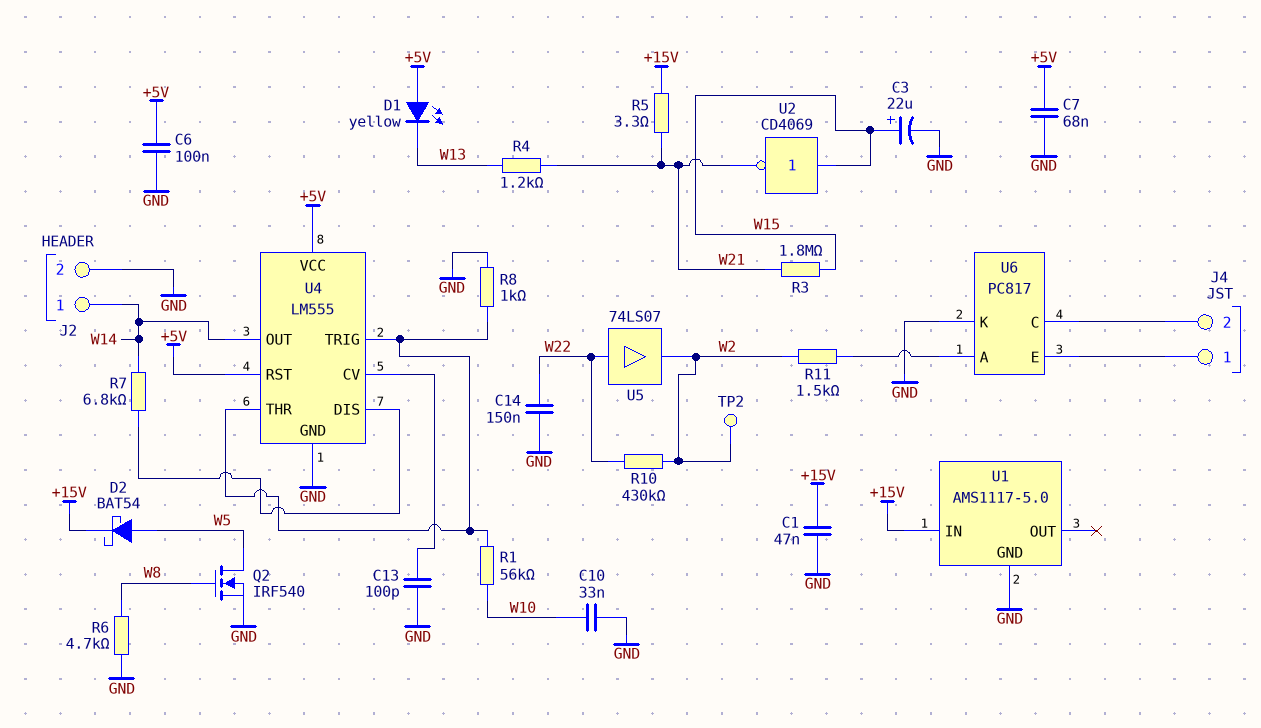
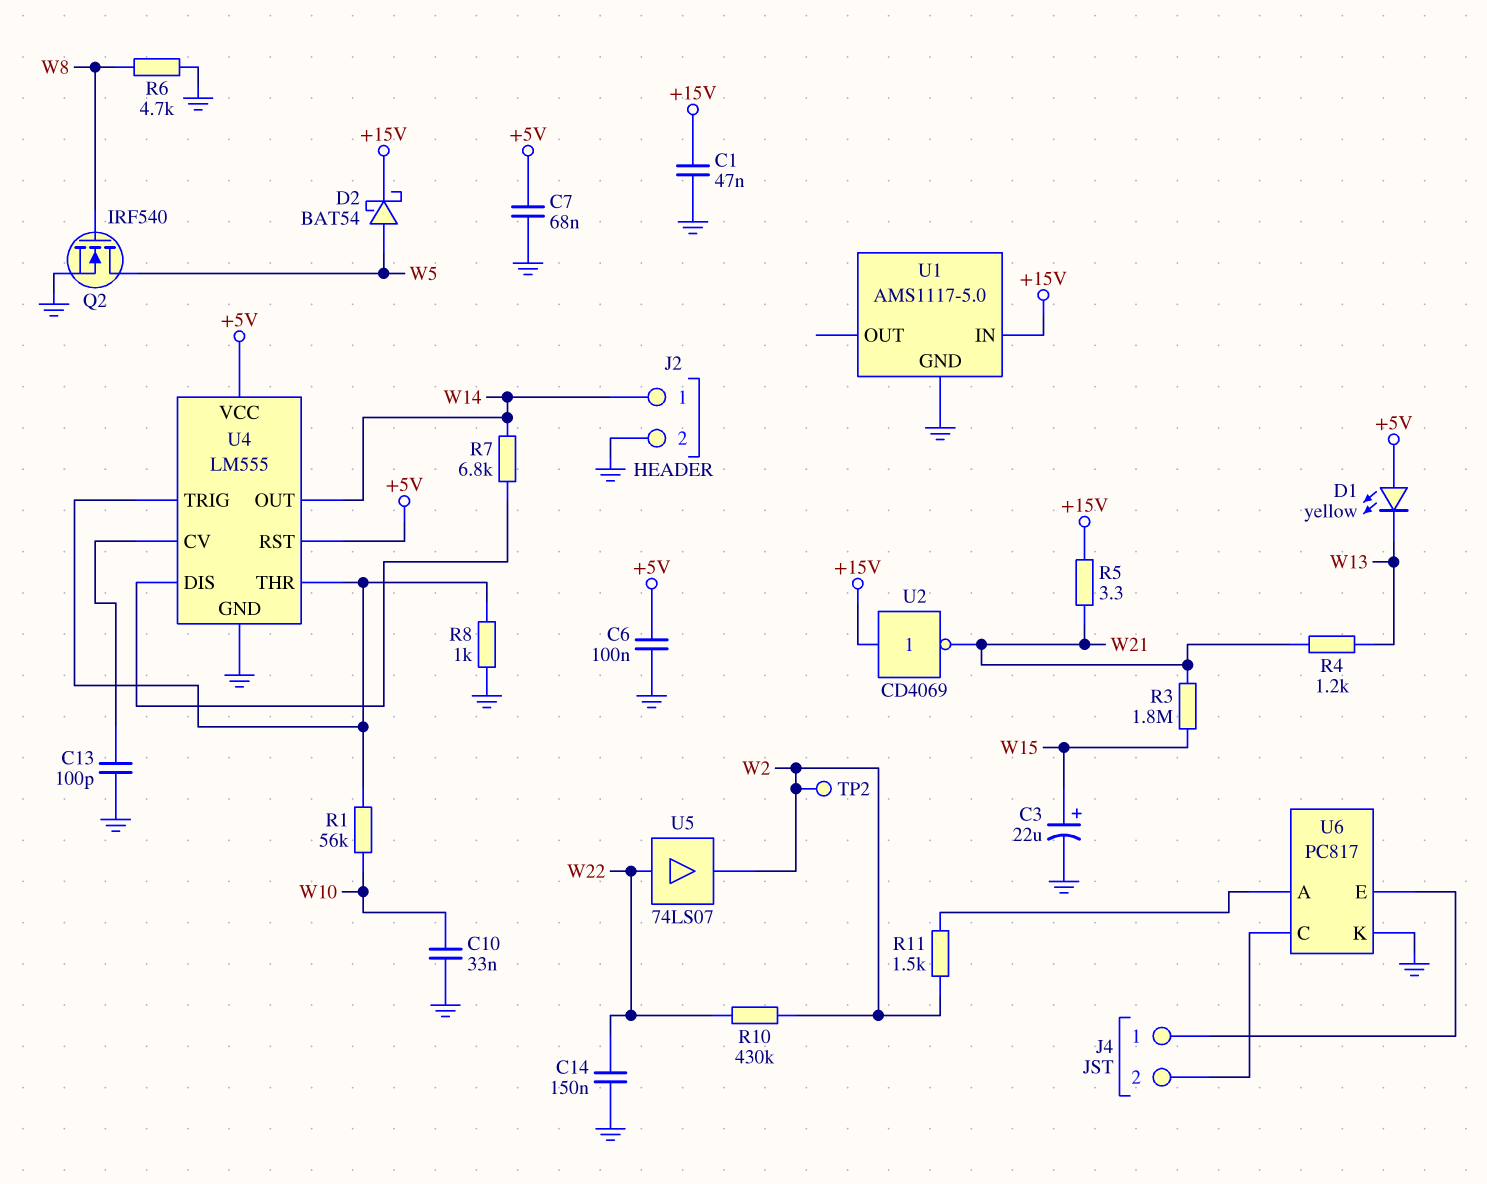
U2: NOT CD4069 (in W15, out W21) -> NOT CD4069 (in +15V, out W21)

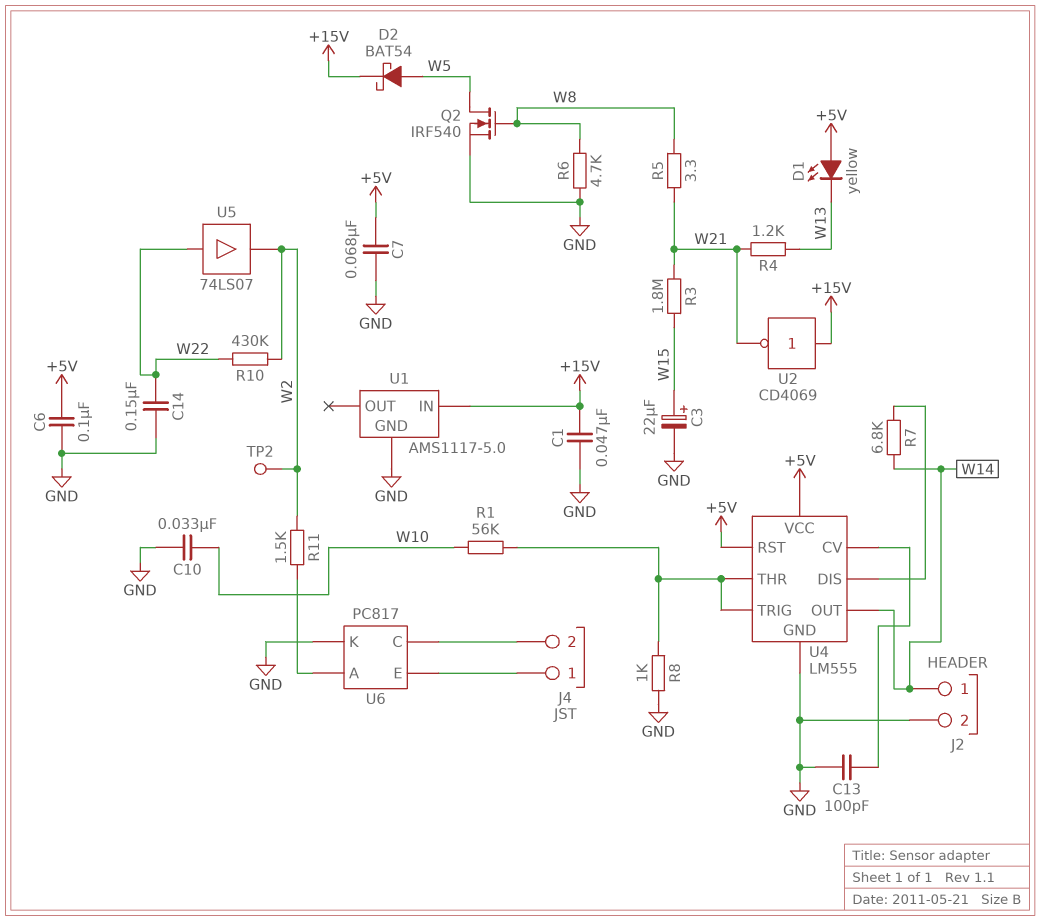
R5: 3.3 (+15V, W21) -> 3.3 (W8, W21)

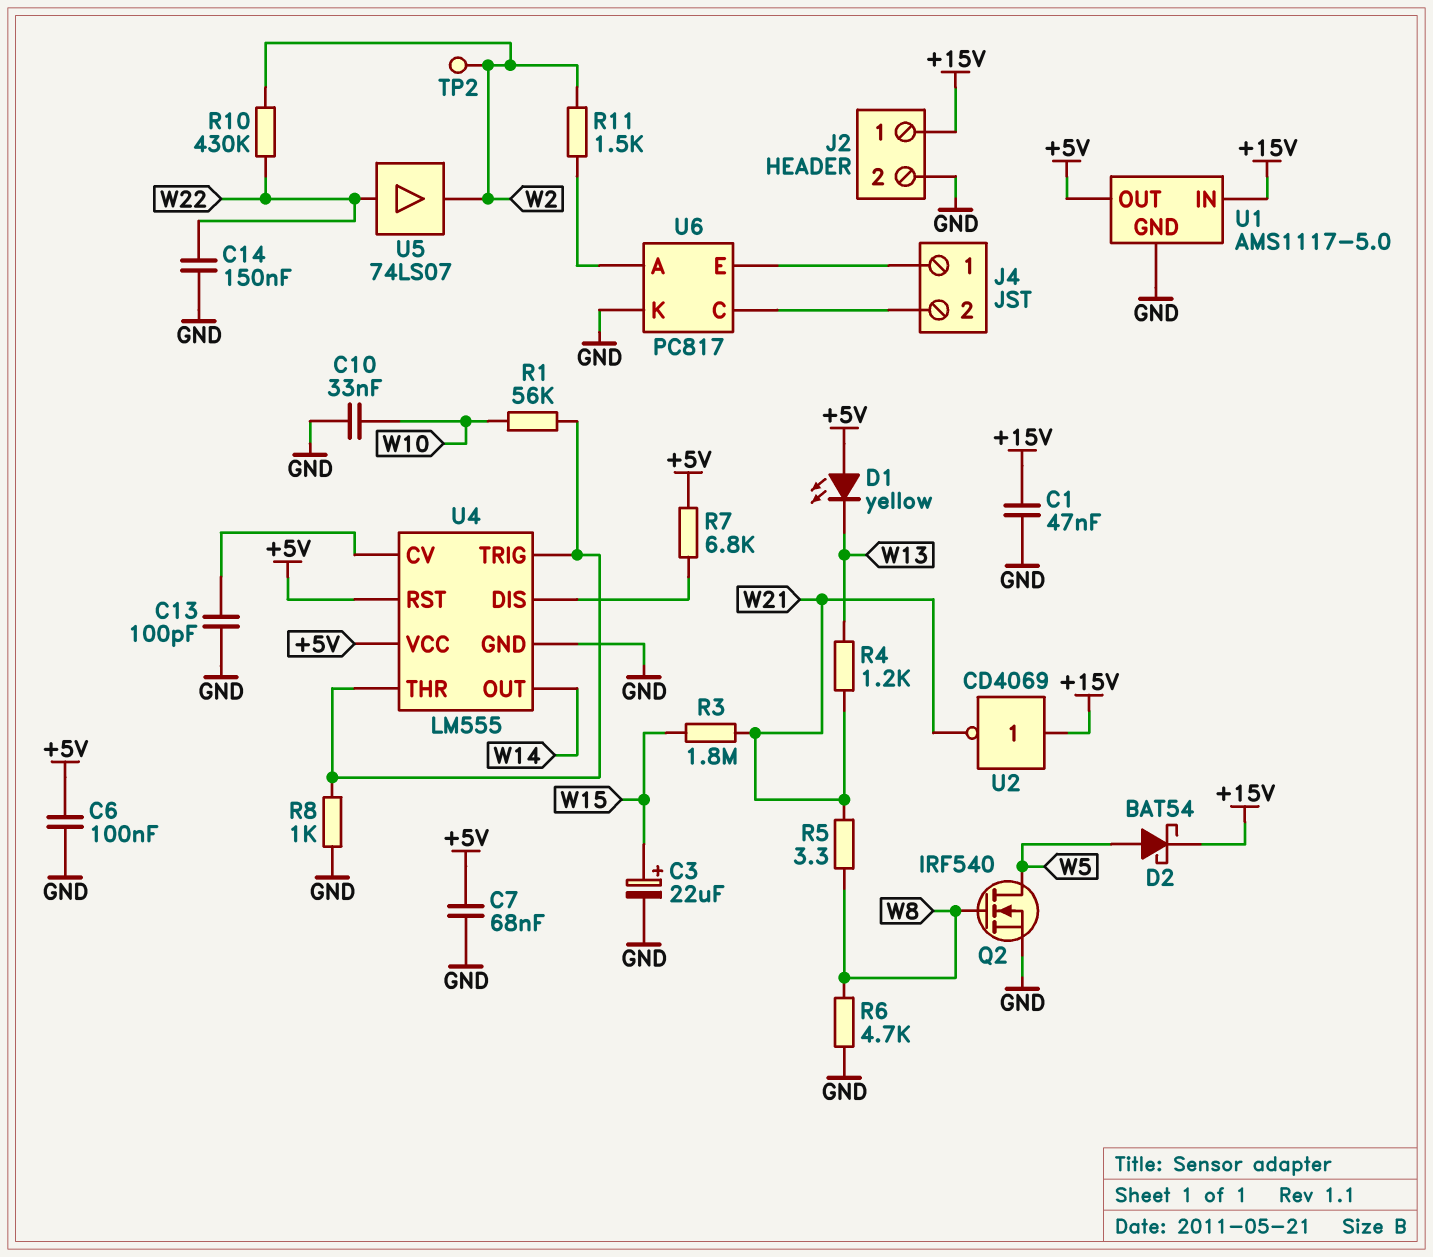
J2 pin 1: W14 -> +15V
R7: 6.8k (U4/DIS, W14) -> 6.8k (+5V, U4/DIS)
U1 pin OUT: none -> +5V

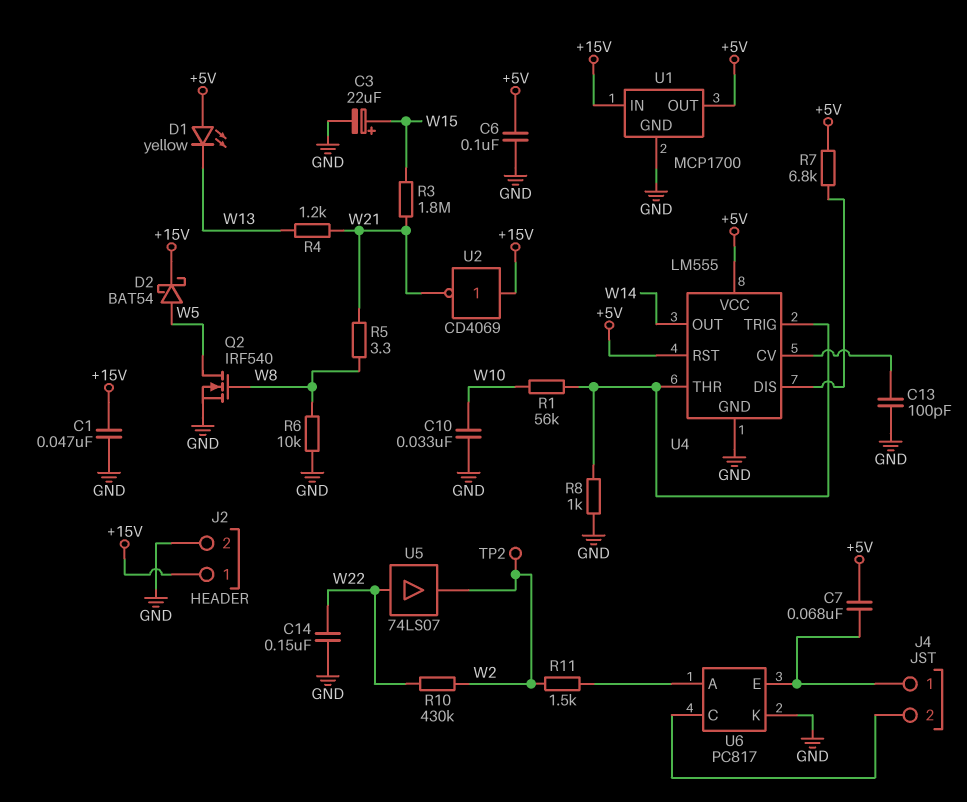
C7: 68nF (+5V, GND) -> 68nF (+5V, J4/1)
R6: 4.7k (GND, W8) -> 10k (GND, W8)
U1: AMS1117-5.0 -> MCP1700

